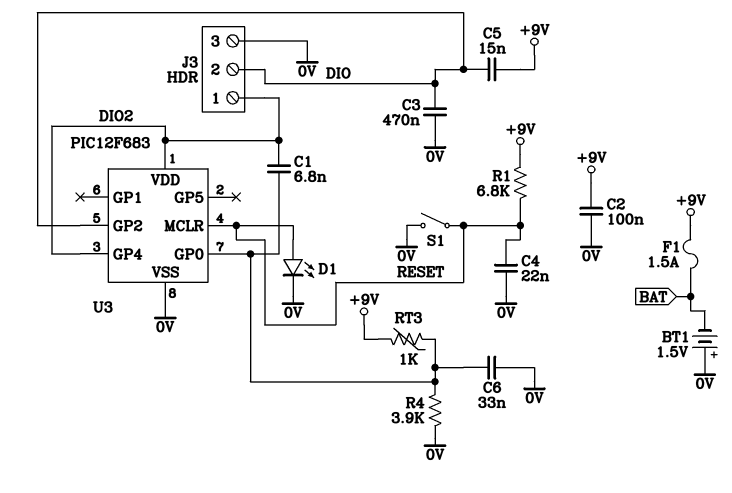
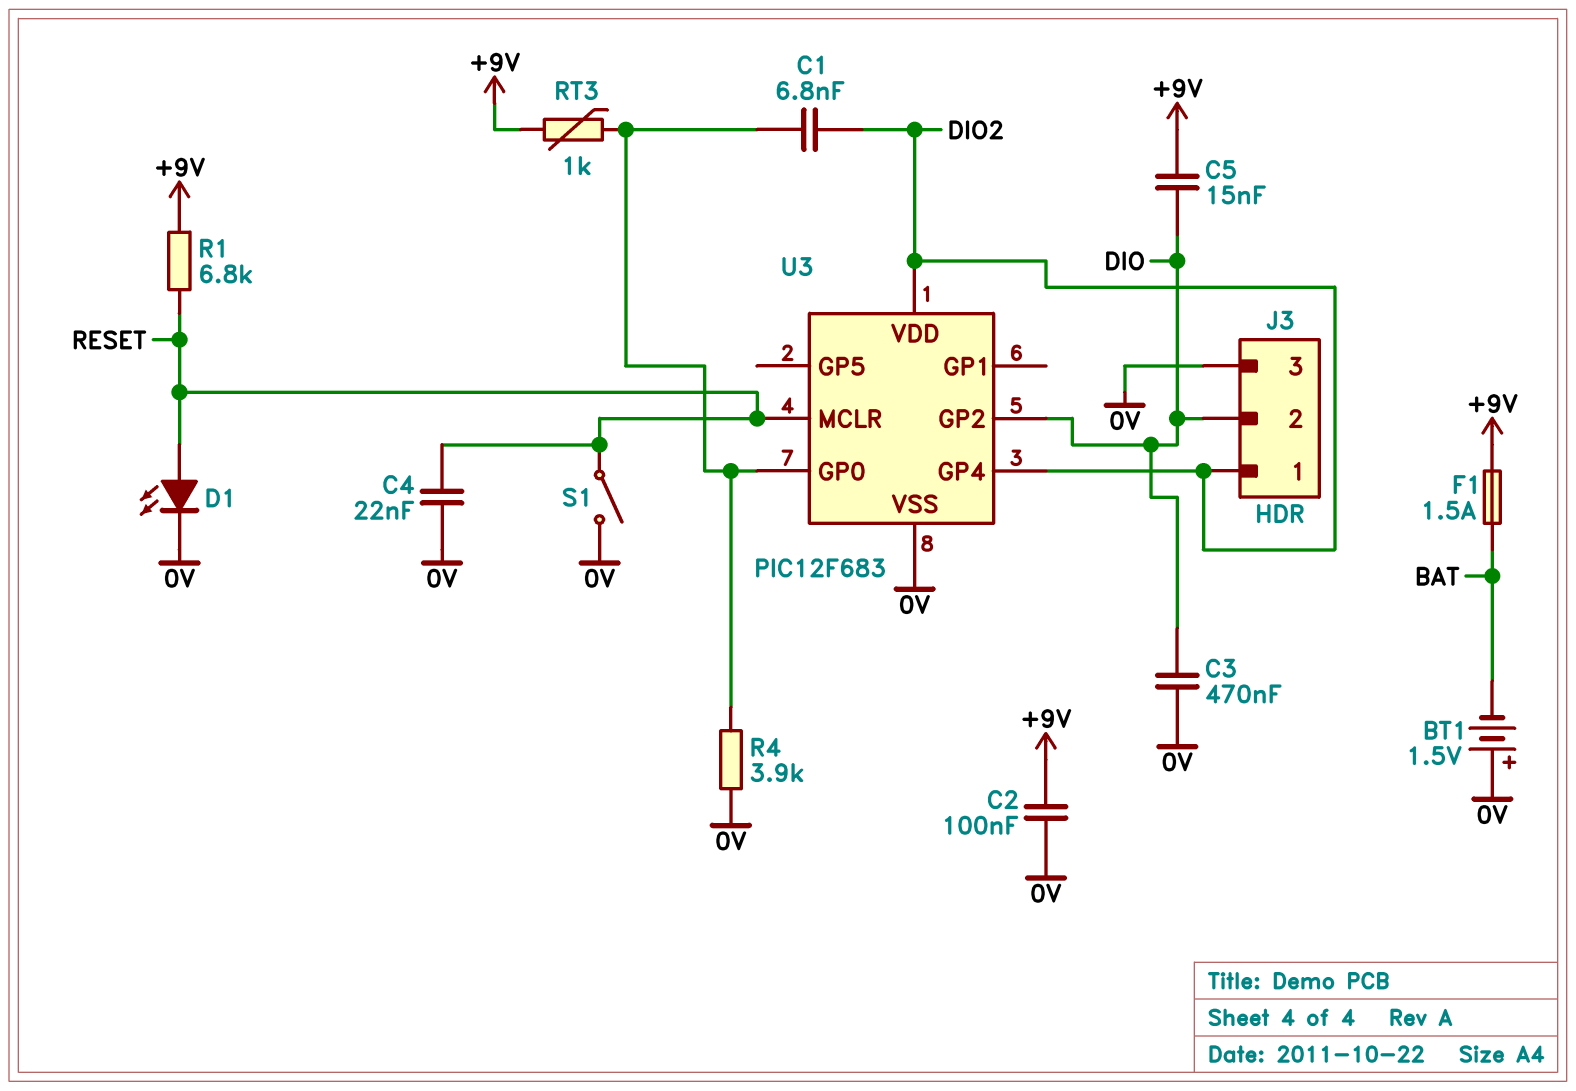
C6: 33nF (0V, U3/GP0) -> none

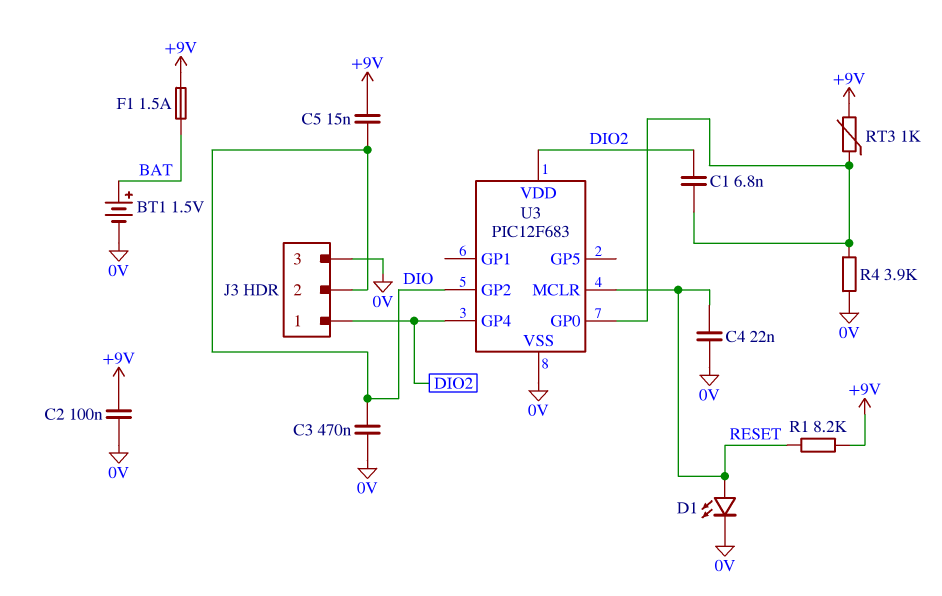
BT1: 1.5V (plus 0V, minus BAT) -> 1.5V (plus BAT, minus 0V)
R1: 6.8k (+9V, RESET) -> 8.2k (+9V, RESET)
S1: switch (0V, RESET) -> none

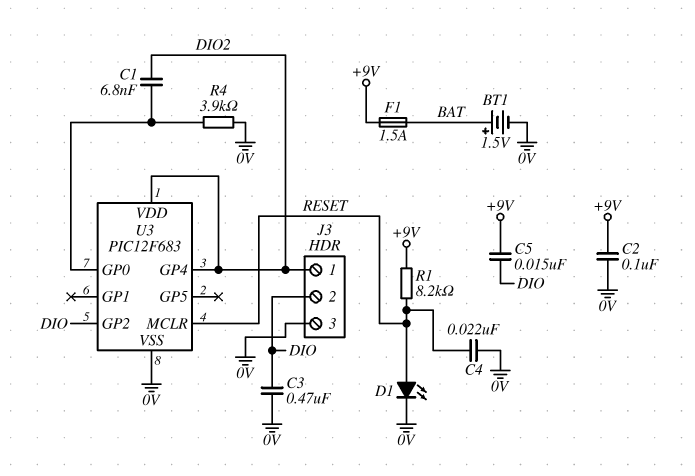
RT3: 1k (+9V, U3/GP0) -> none

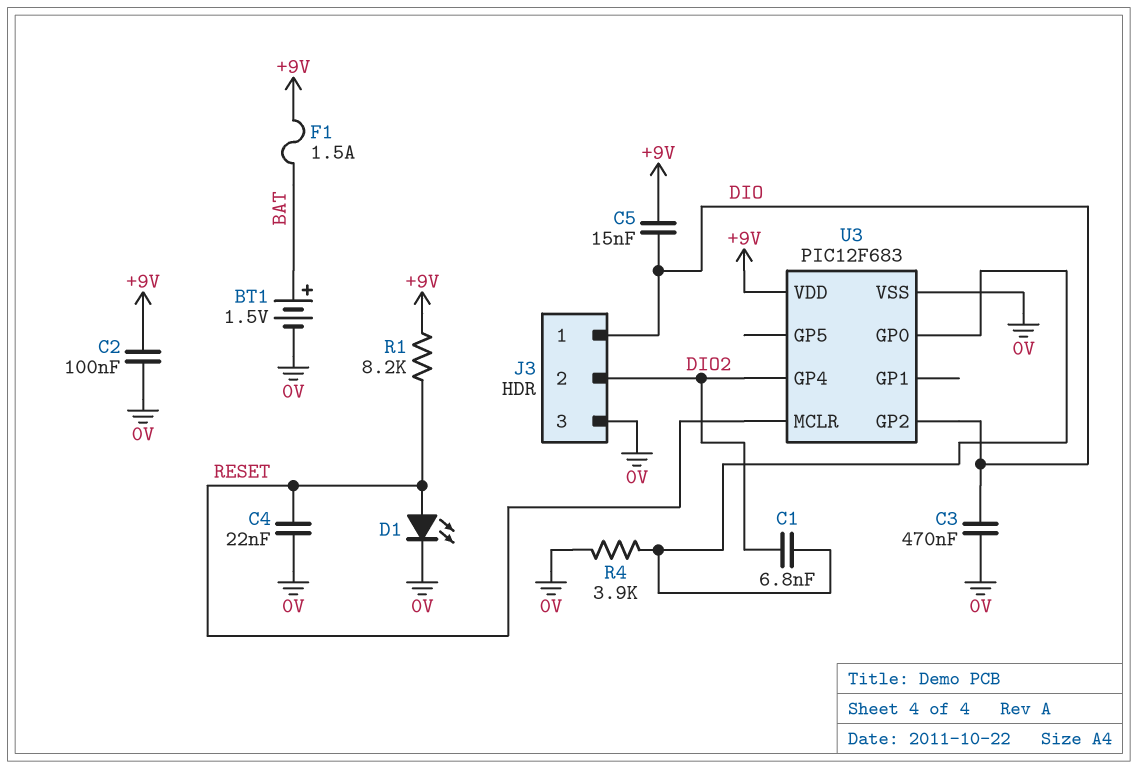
J3 pin 1: DIO2 -> DIO
J3 pin 2: DIO -> DIO2
U3 pin VDD: DIO2 -> +9V

